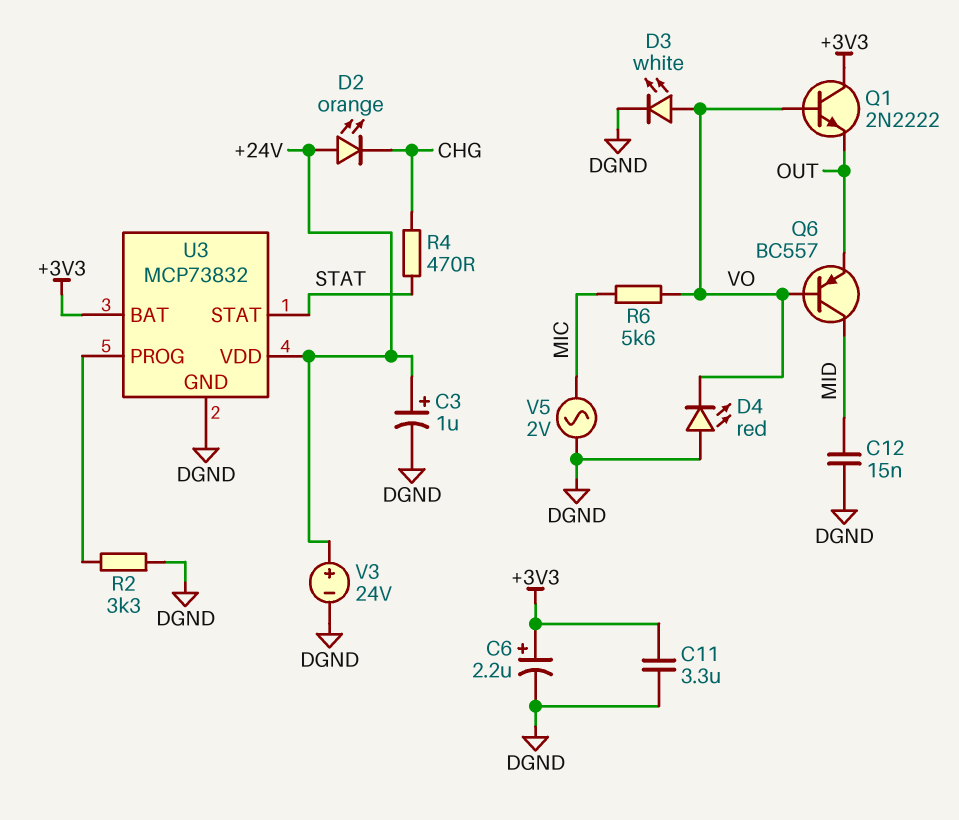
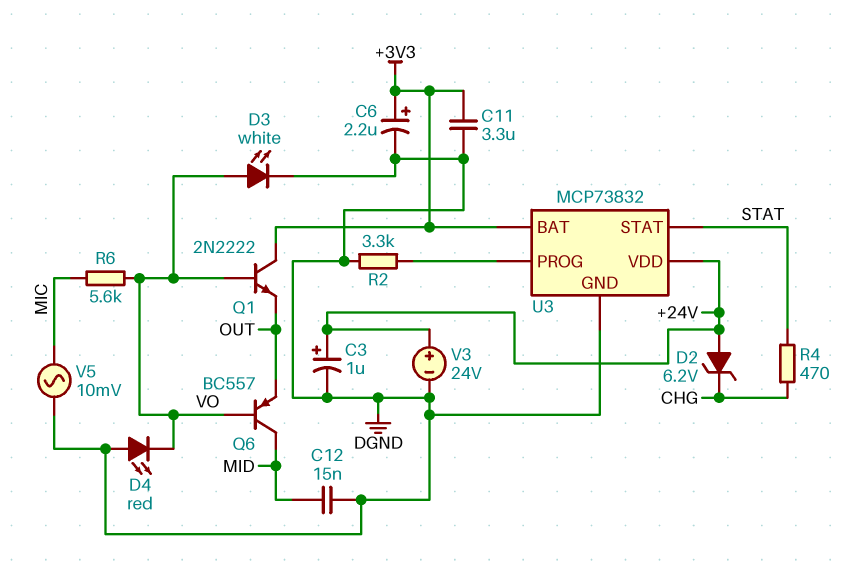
D2: LED orange (A +24V, K CHG) -> zener 6.2V (A +24V, K CHG)
V5: AC 2V (DGND, MIC) -> AC 10mV (DGND, MIC)

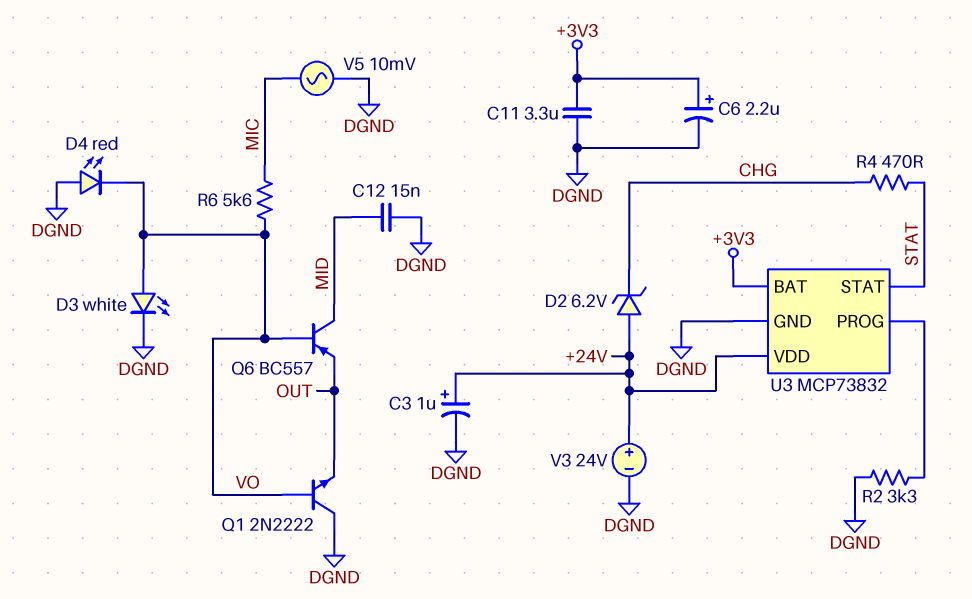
Q1: NPN 2N2222 (B VO, C +3V3, E OUT) -> NPN 2N2222 (B VO, C DGND, E OUT)

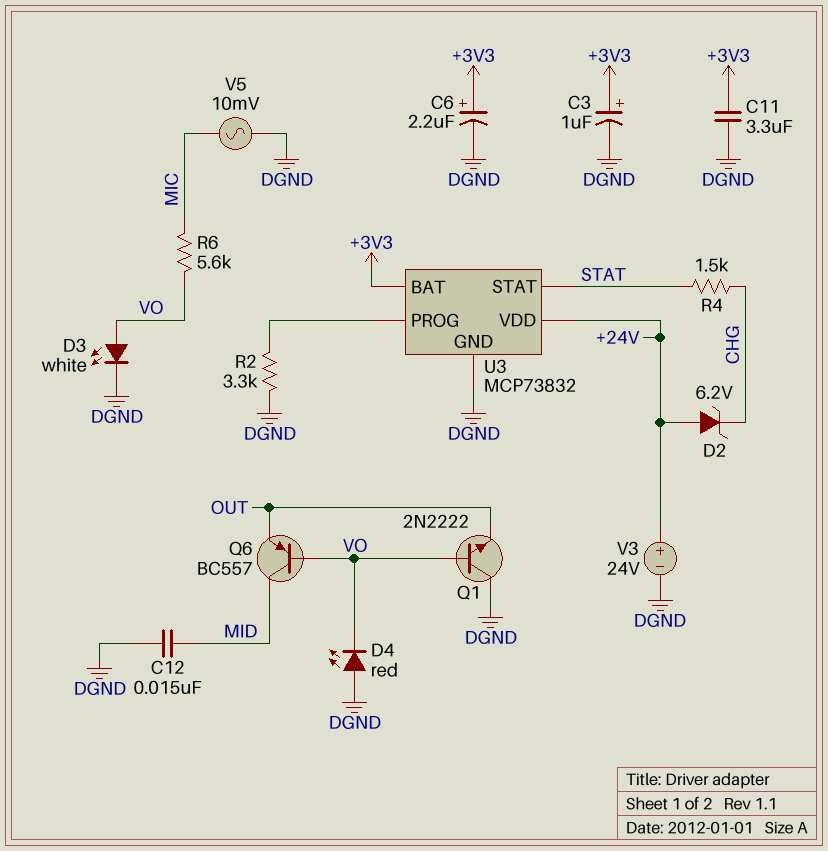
C3: 1uF (plus +24V, minus DGND) -> 1uF (plus +3V3, minus DGND)
R4: 470 (CHG, STAT) -> 1.5k (CHG, STAT)

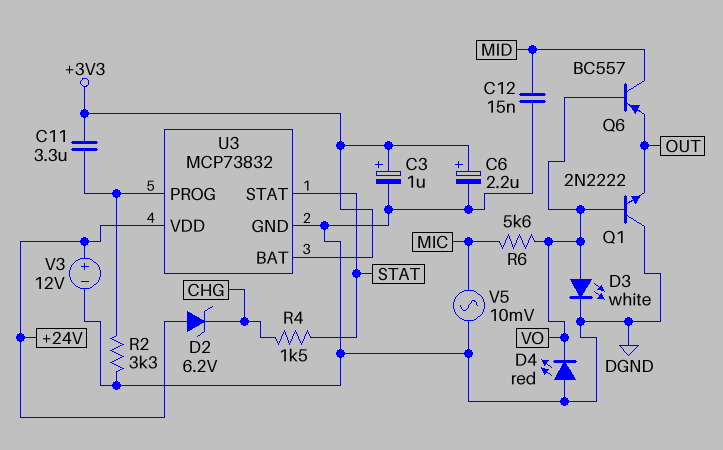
C11: 3.3uF (+3V3, DGND) -> 3.3uF (+3V3, U3/PROG)
V3: 24V (plus +24V, minus DGND) -> 12V (plus +24V, minus DGND)

